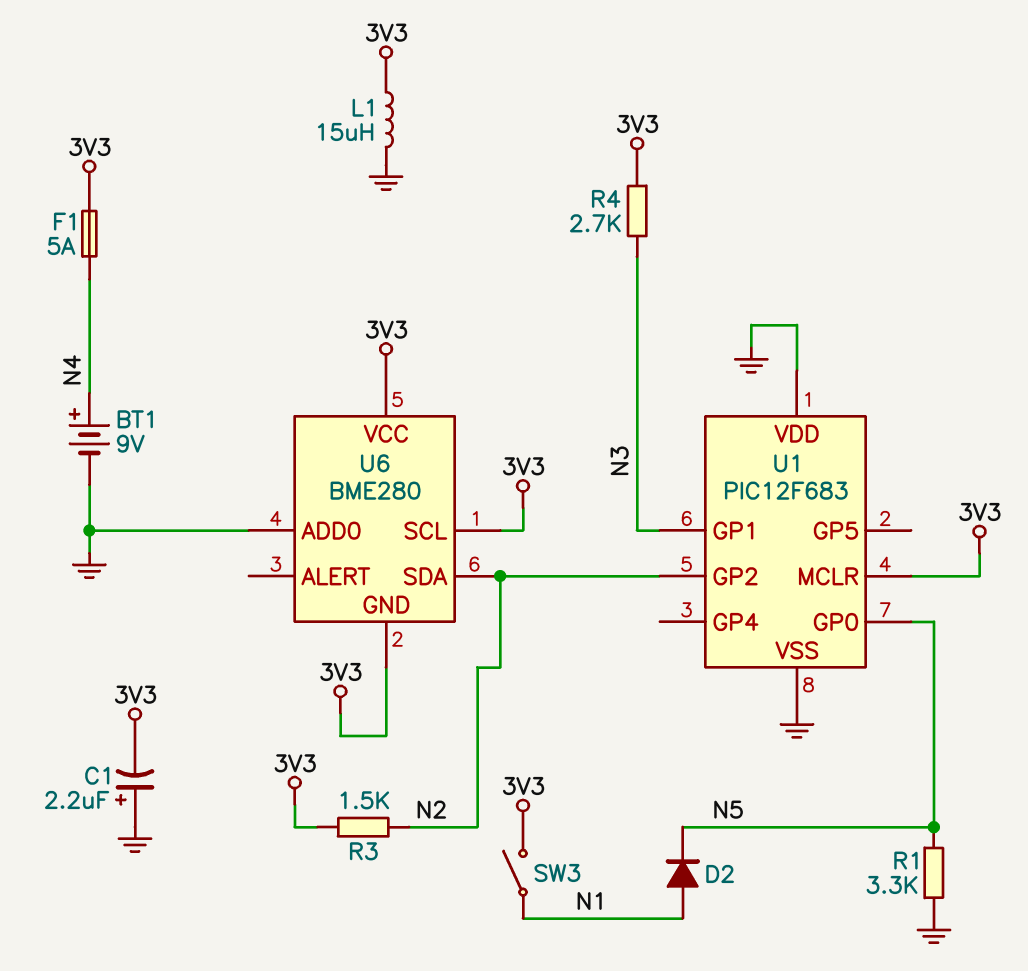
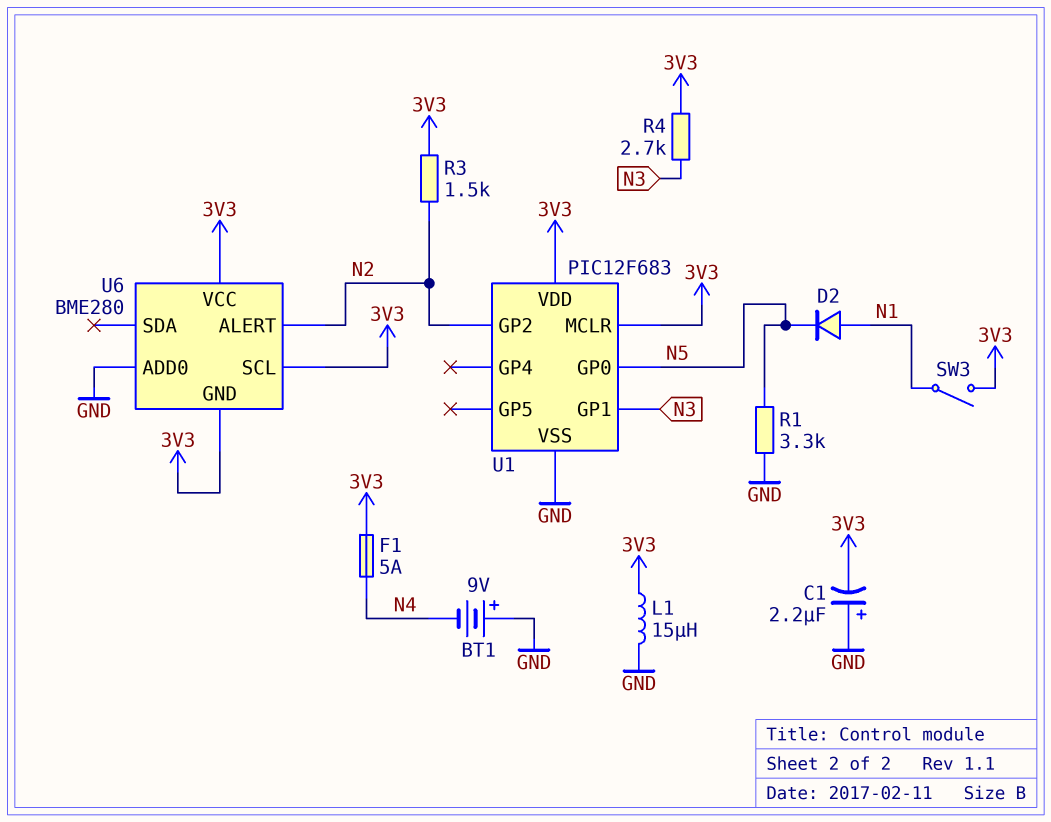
BT1: 9V (plus N4, minus GND) -> 9V (plus GND, minus N4)
U1 pin VDD: GND -> 3V3
U6 pin ALERT: none -> N2
U6 pin SDA: N2 -> none

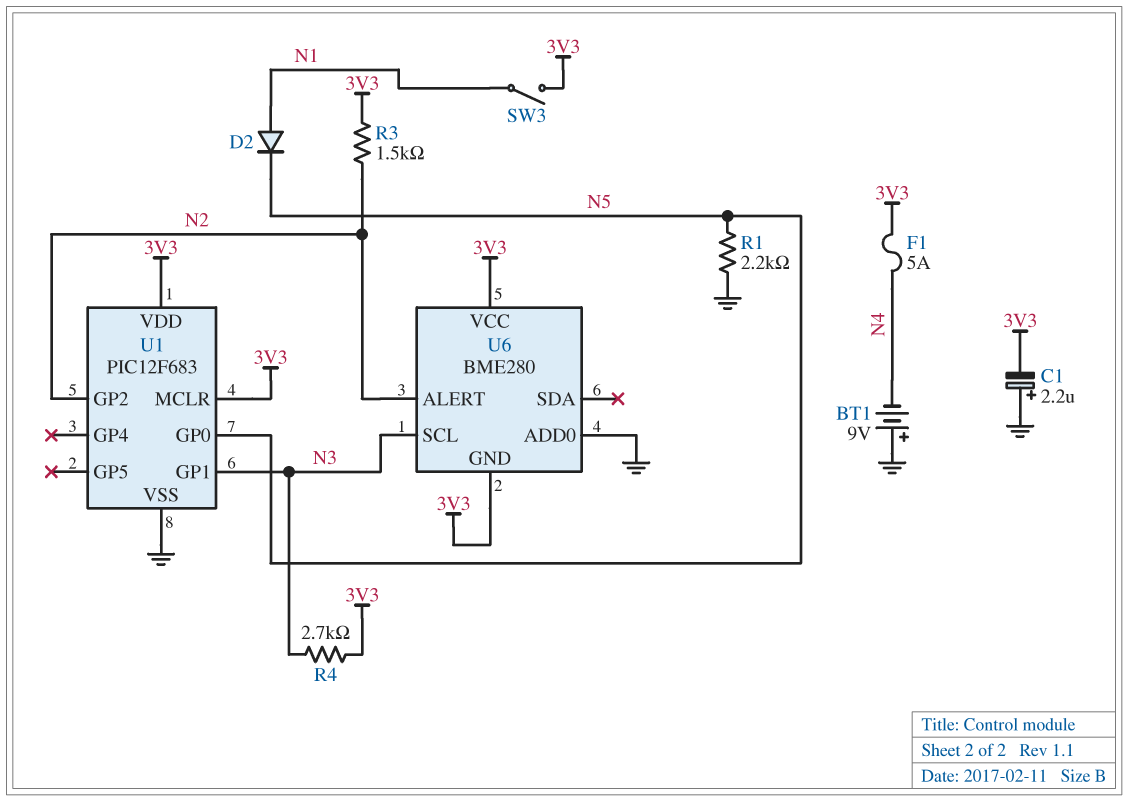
L1: 15uH (3V3, GND) -> none
R1: 3.3k (GND, N5) -> 2.2k (GND, N5)
U6 pin SCL: 3V3 -> N3

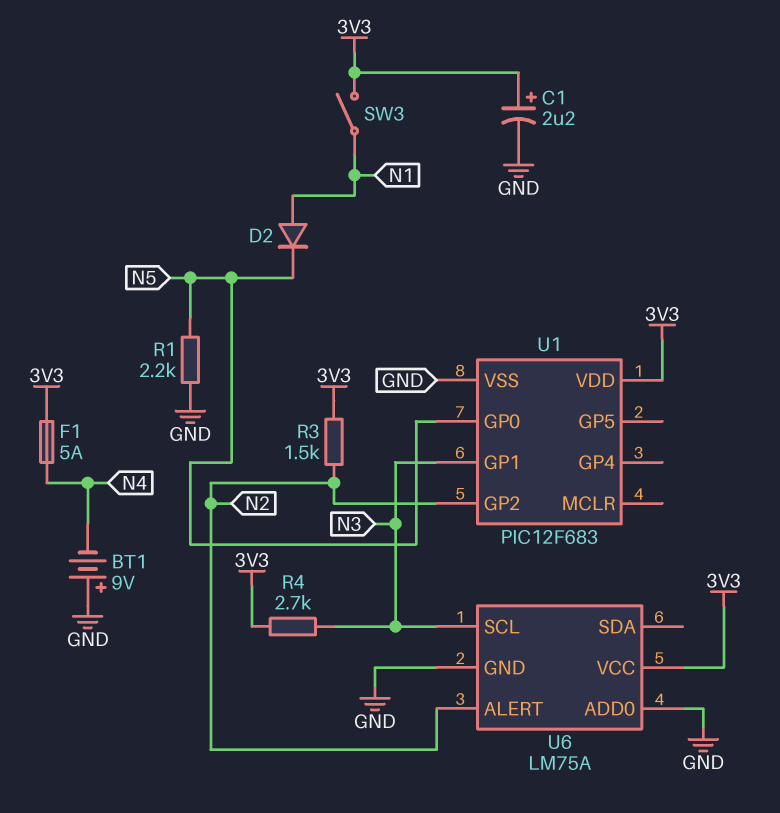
C1: 2.2uF (plus GND, minus 3V3) -> 2.2uF (plus 3V3, minus GND)
U1 pin MCLR: 3V3 -> none
U6: BME280 -> LM75A
U6 pin GND: 3V3 -> GND

